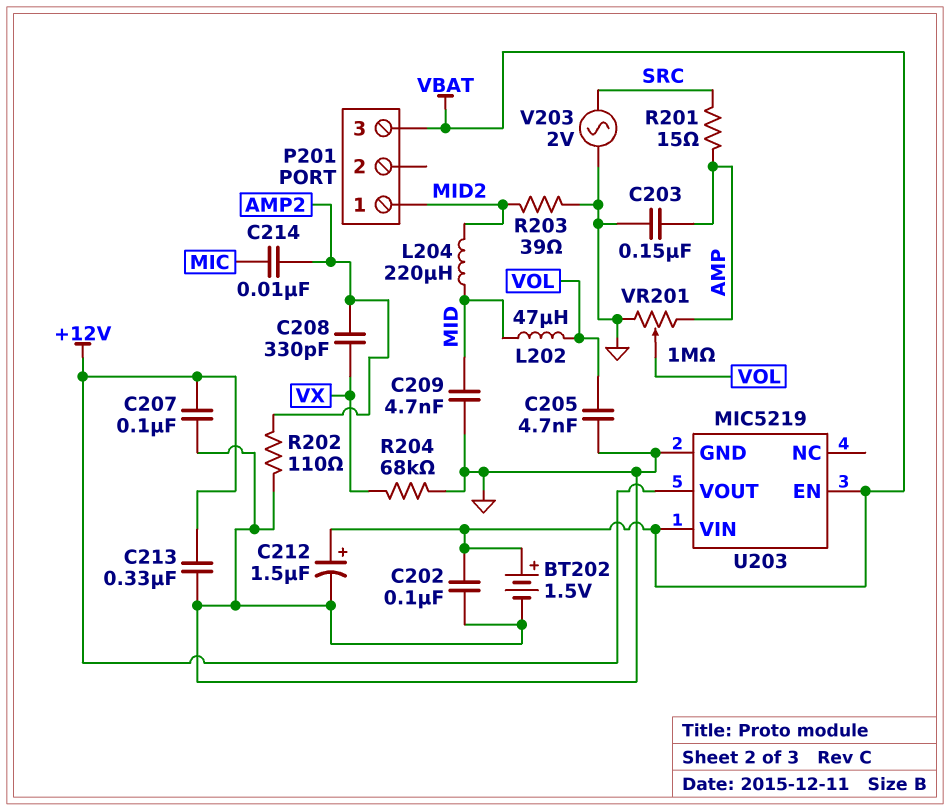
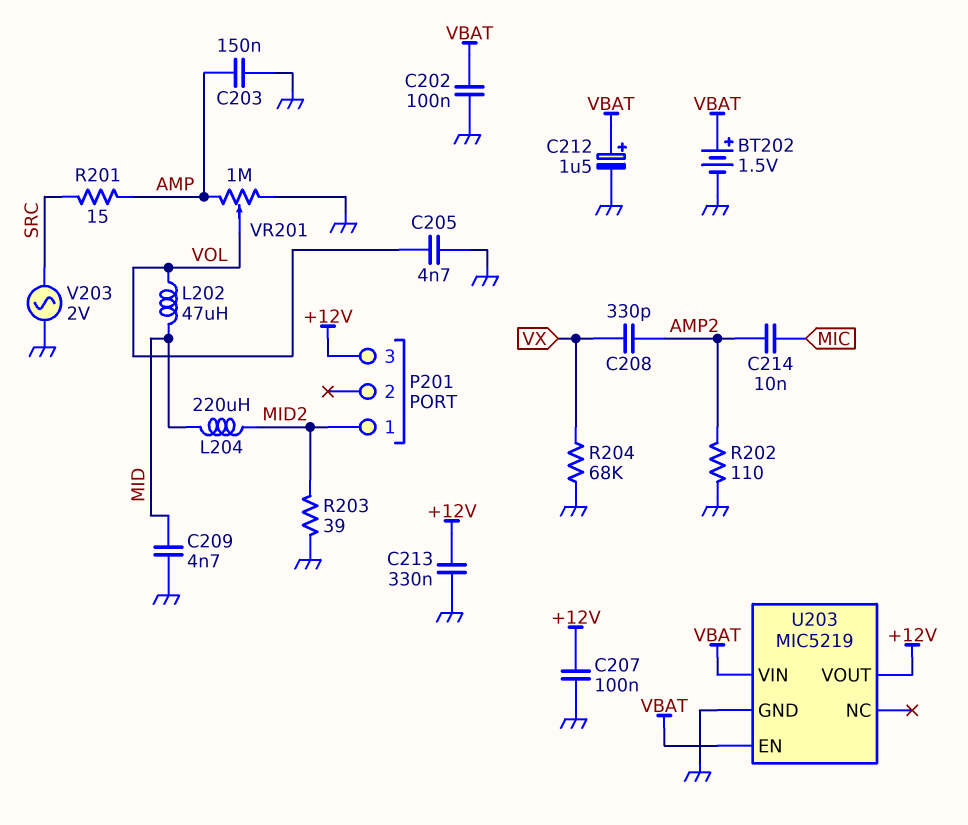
P201 pin 3: VBAT -> +12V

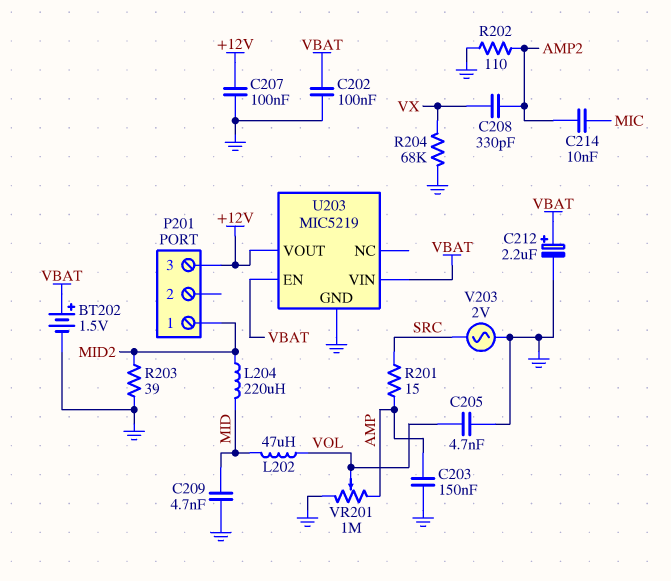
C212: 1.5uF (plus VBAT, minus GND) -> 2.2uF (plus VBAT, minus GND)
C213: 330nF (+12V, GND) -> none

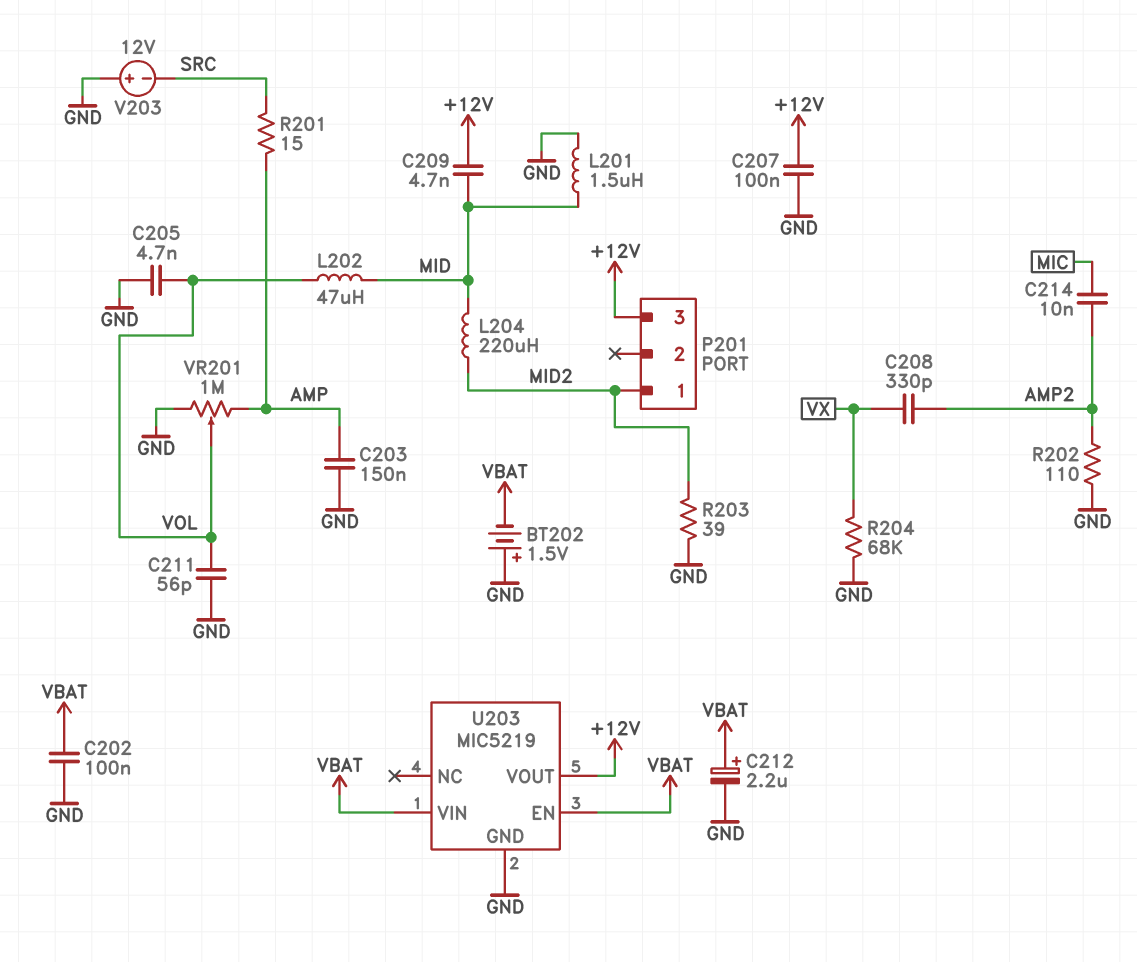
BT202: 1.5V (plus VBAT, minus GND) -> 1.5V (plus GND, minus VBAT)
C209: 4.7nF (GND, MID) -> 4.7nF (+12V, MID)
C211: none -> 56pF (GND, VOL)
L201: none -> 1.5uH (GND, MID)
V203: AC 2V (GND, SRC) -> 12V (plus GND, minus SRC)

